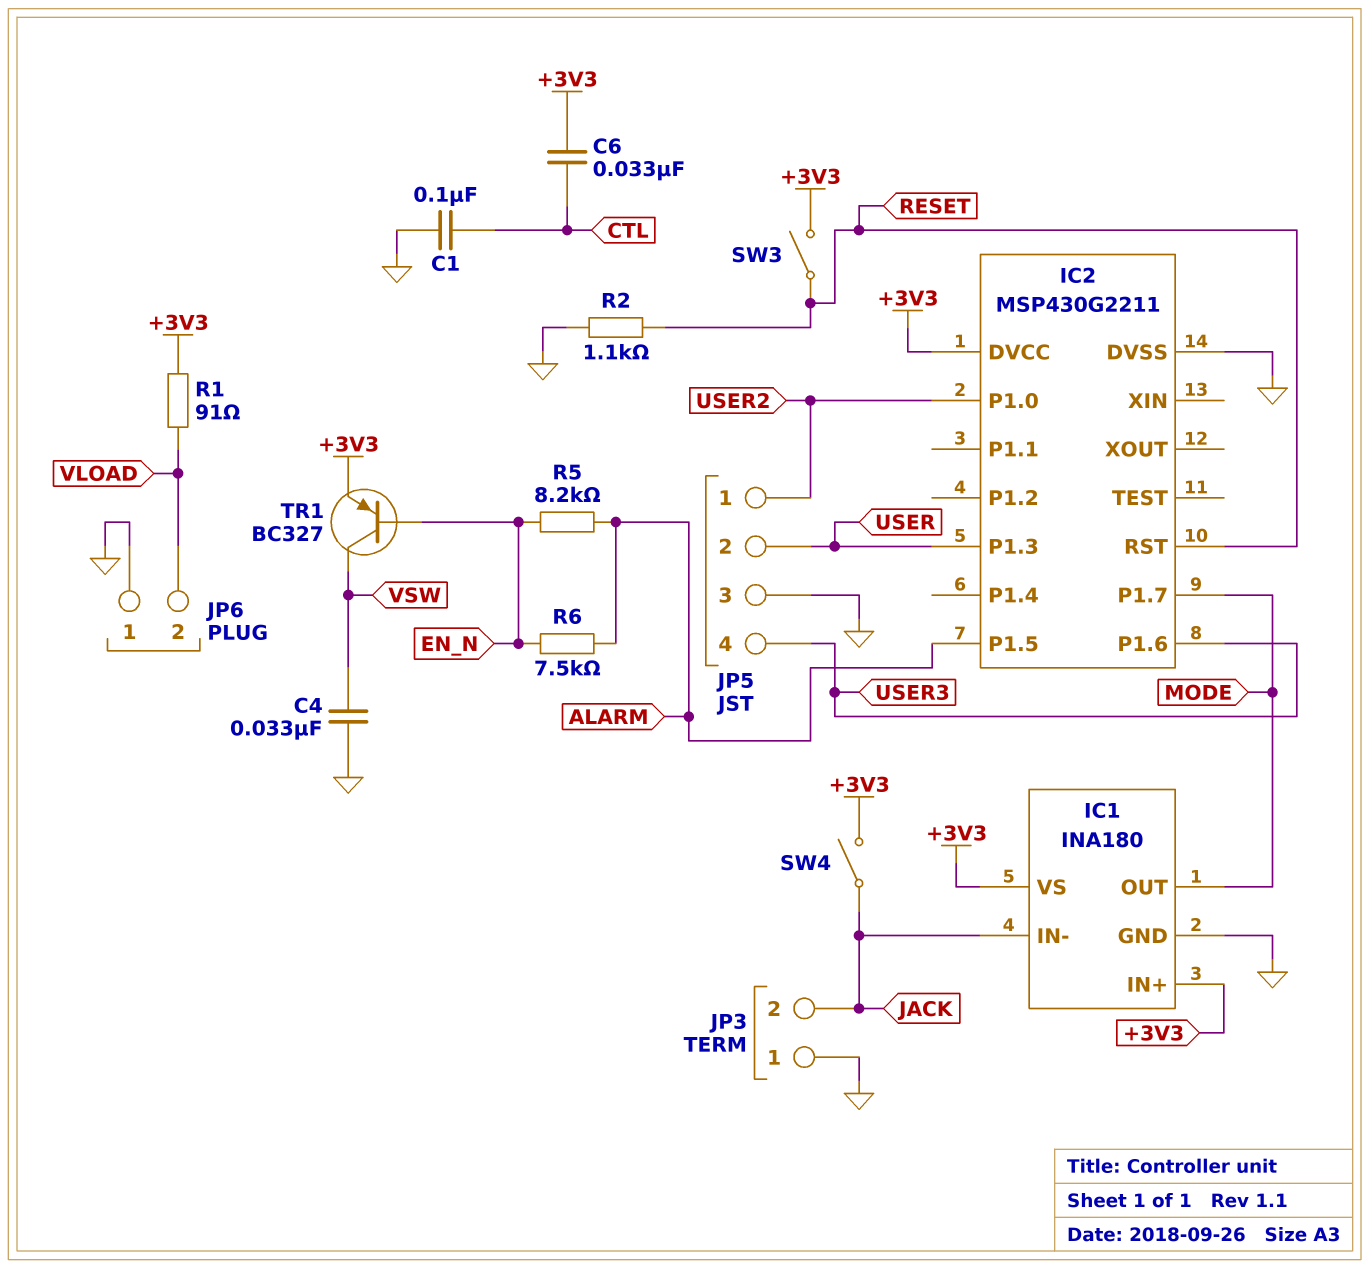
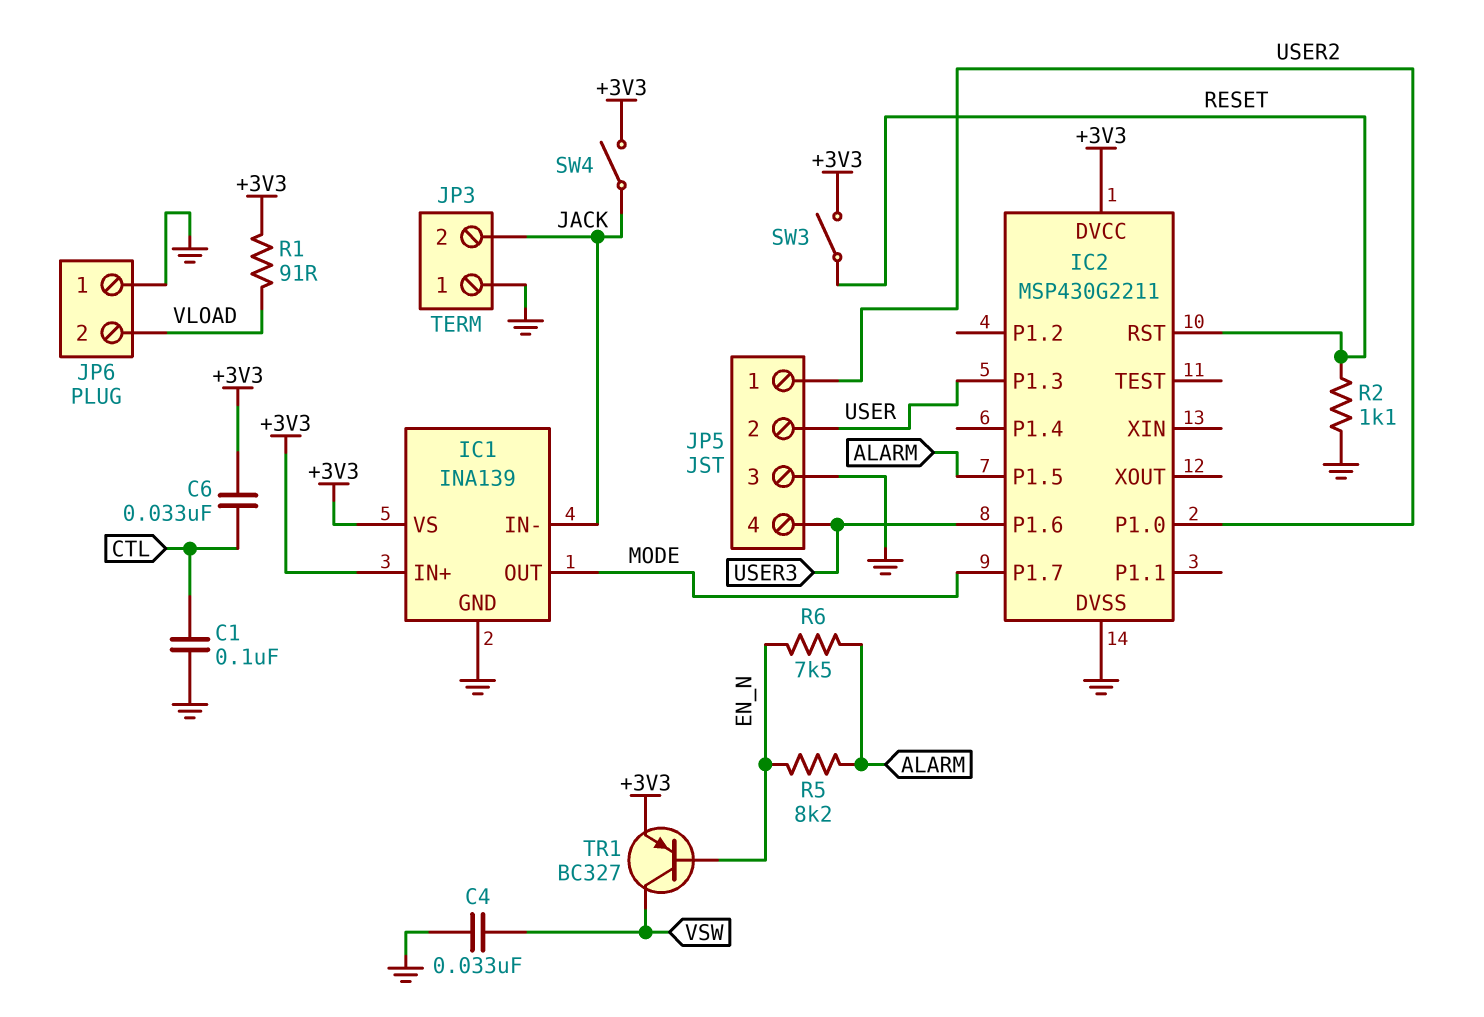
IC1: INA180 -> INA139

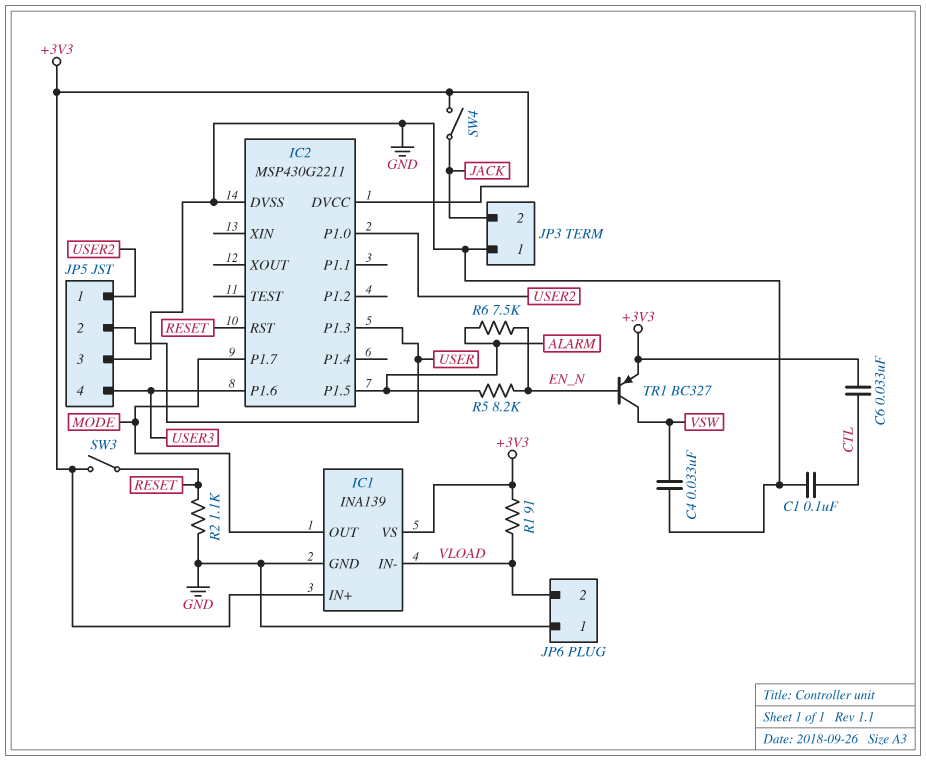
IC1 pin IN-: JACK -> VLOAD

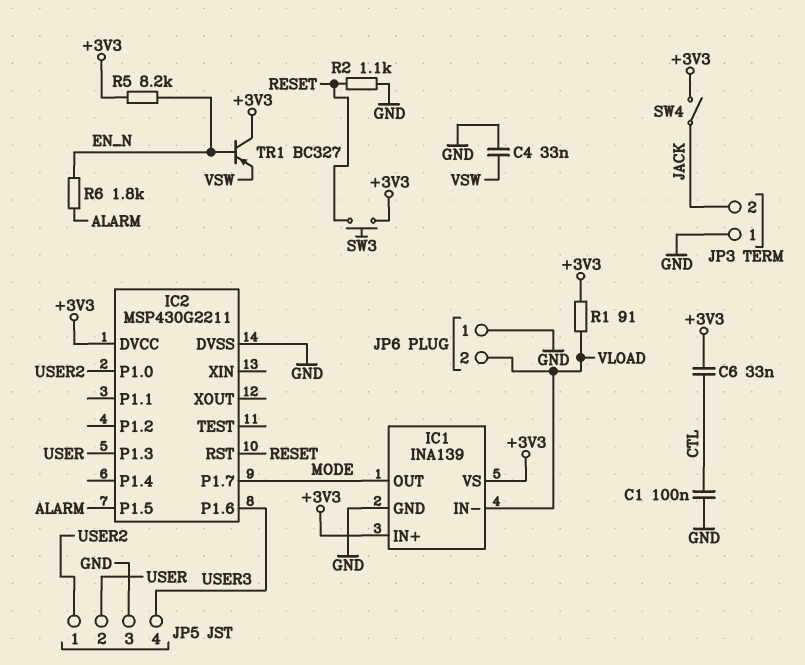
R5: 8.2k (ALARM, EN_N) -> 8.2k (+3V3, EN_N)
R6: 7.5k (ALARM, EN_N) -> 1.8k (ALARM, EN_N)
SW3: switch (+3V3, RESET) -> button (+3V3, RESET)
TR1: PNP BC327 (B EN_N, C VSW, E +3V3) -> PNP BC327 (B EN_N, C +3V3, E VSW)

